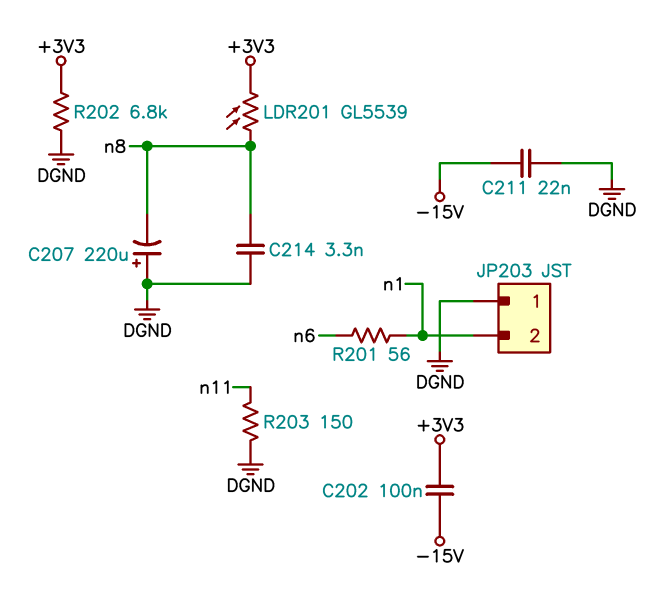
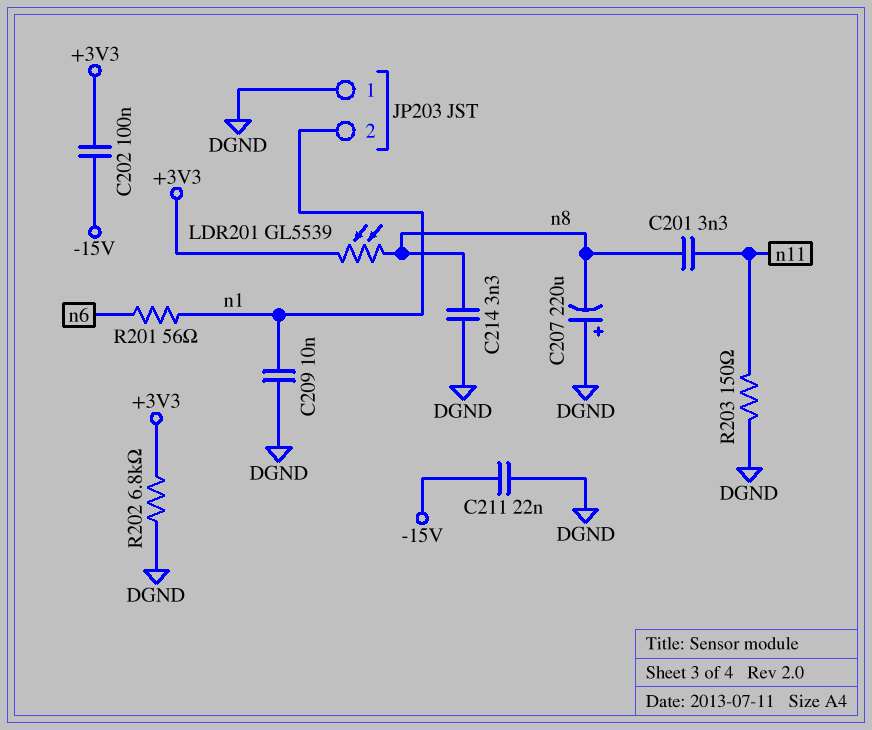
C201: none -> 3.3nF (n8, n11)
C209: none -> 10nF (DGND, n1)

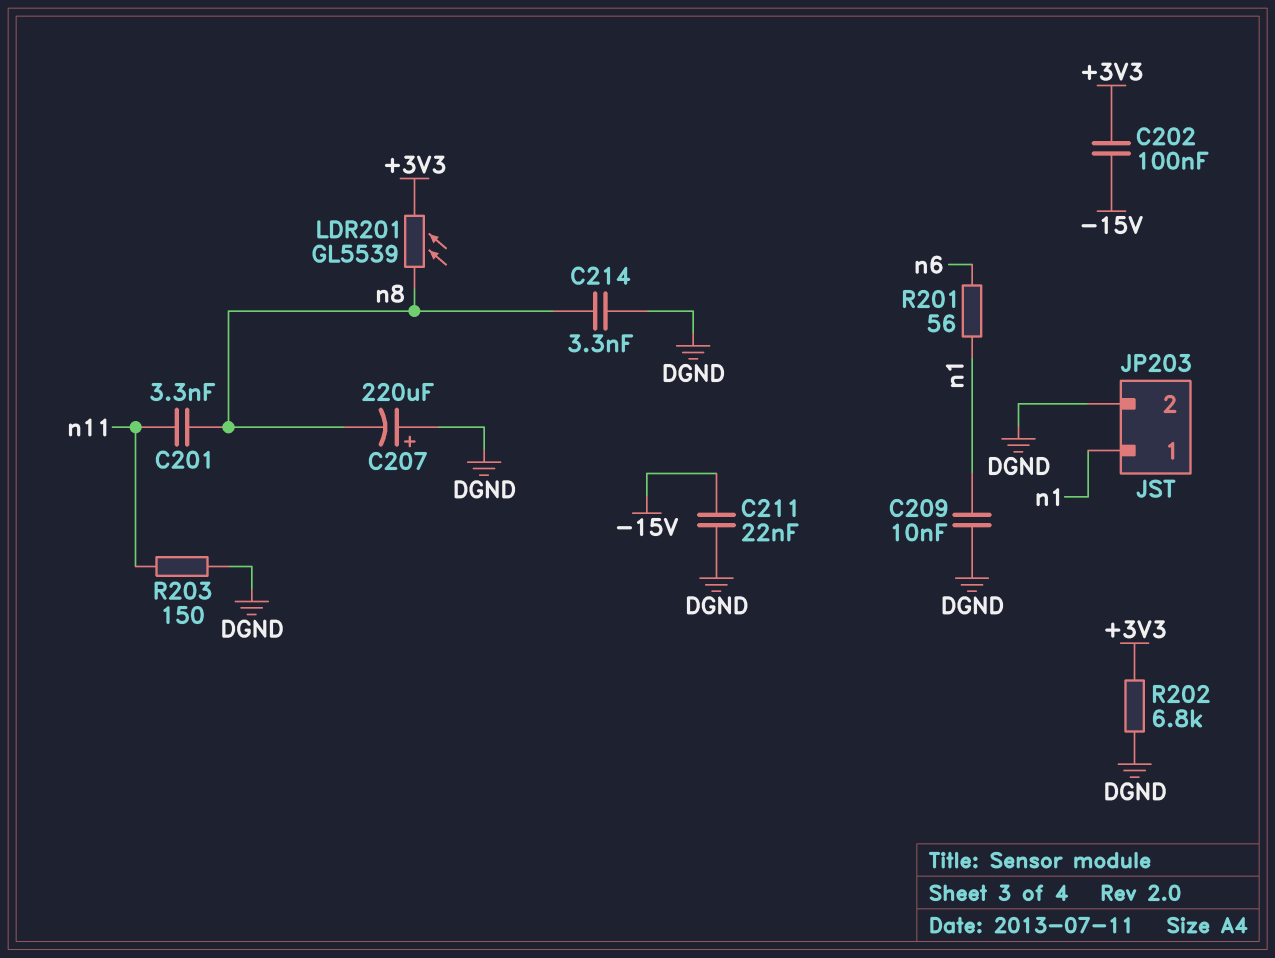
JP203 pin 1: DGND -> n1
JP203 pin 2: n1 -> DGND

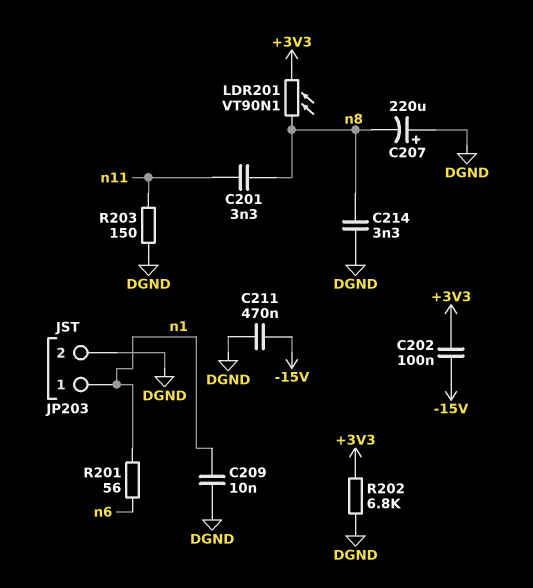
C211: 22nF (-15V, DGND) -> 470nF (-15V, DGND)
LDR201: GL5539 (+3V3, n8) -> VT90N1 (+3V3, n8)

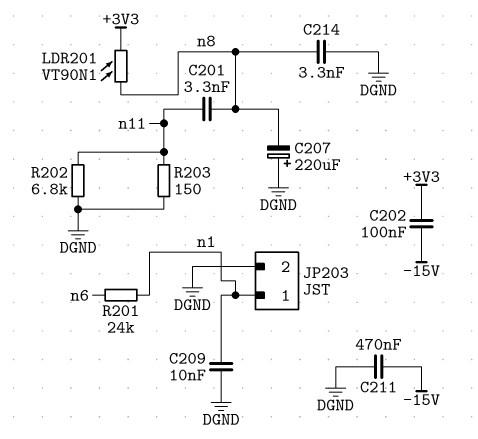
R201: 56 (n1, n6) -> 24k (n1, n6)
R202: 6.8k (+3V3, DGND) -> 6.8k (DGND, n11)

